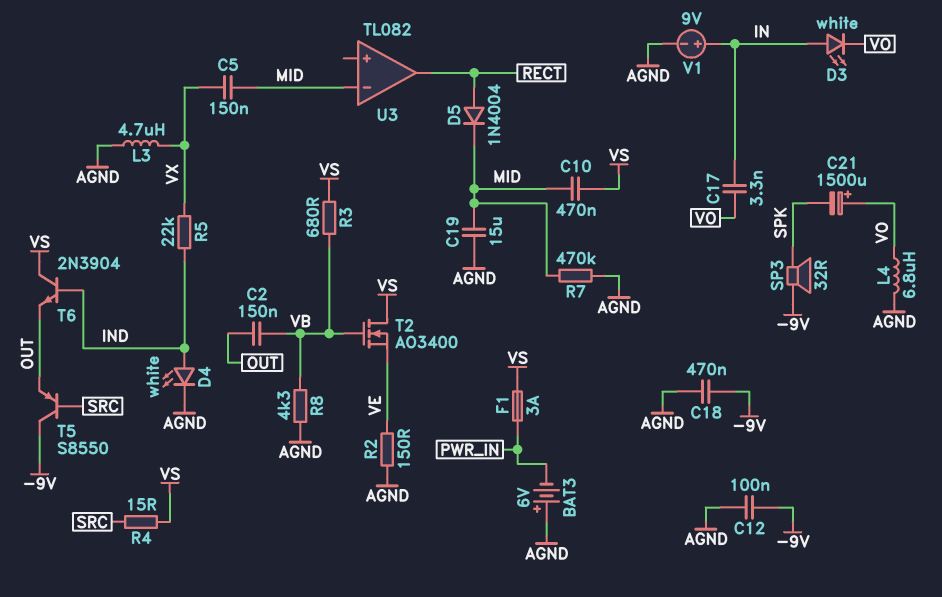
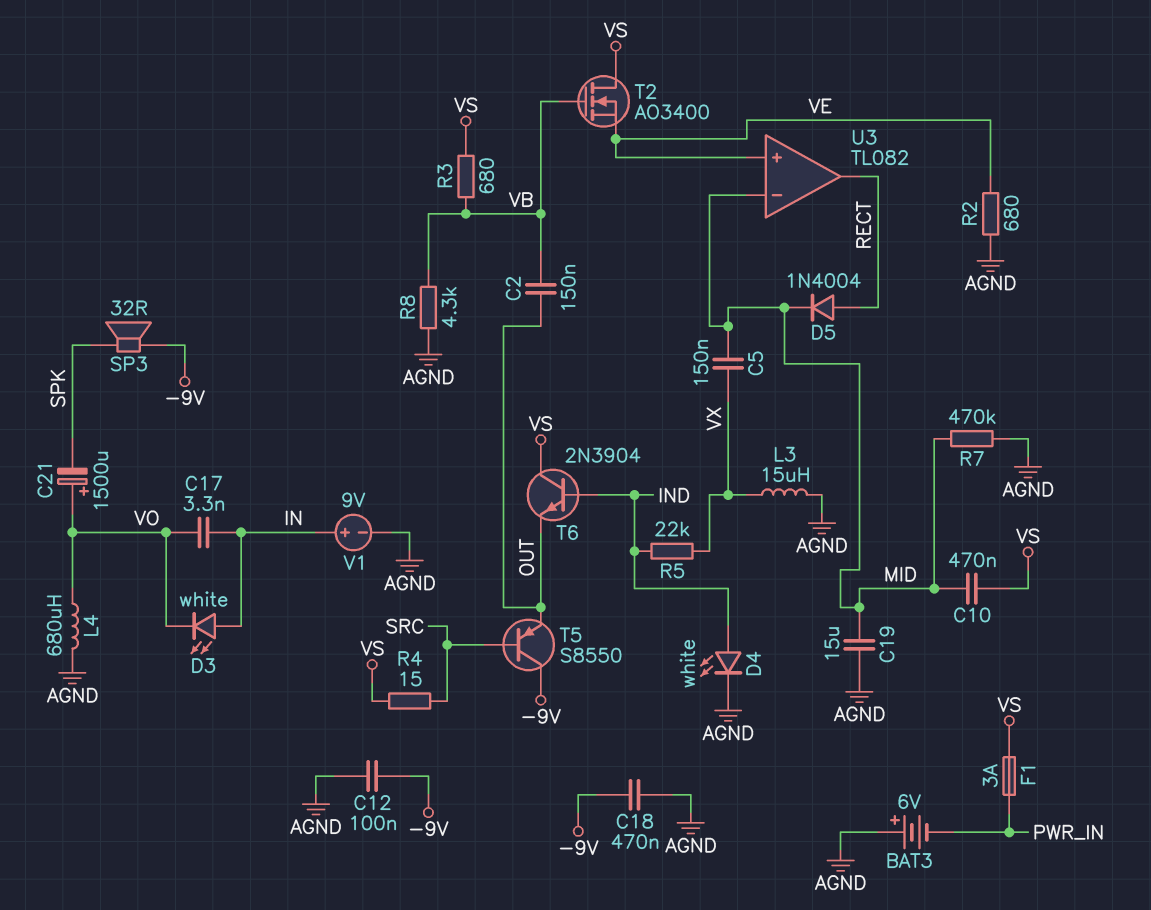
L3: 4.7uH (AGND, VX) -> 15uH (AGND, VX)
L4: 6.8uH (AGND, VO) -> 680uH (AGND, VO)
R2: 150 (AGND, VE) -> 680 (AGND, VE)
U3 pin in+: none -> VE

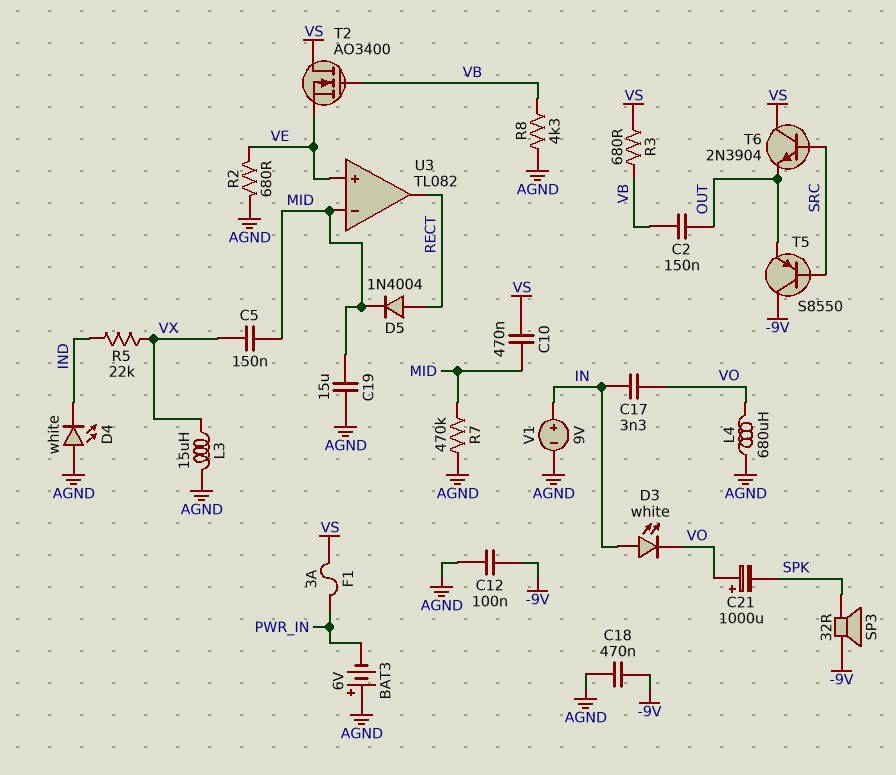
C21: 1500uF (plus VO, minus SPK) -> 1000uF (plus VO, minus SPK)
D4: LED white (A IND, K AGND) -> LED white (A AGND, K IND)
R4: 15 (SRC, VS) -> none
T6: NPN 2N3904 (B IND, C VS, E OUT) -> NPN 2N3904 (B SRC, C VS, E OUT)

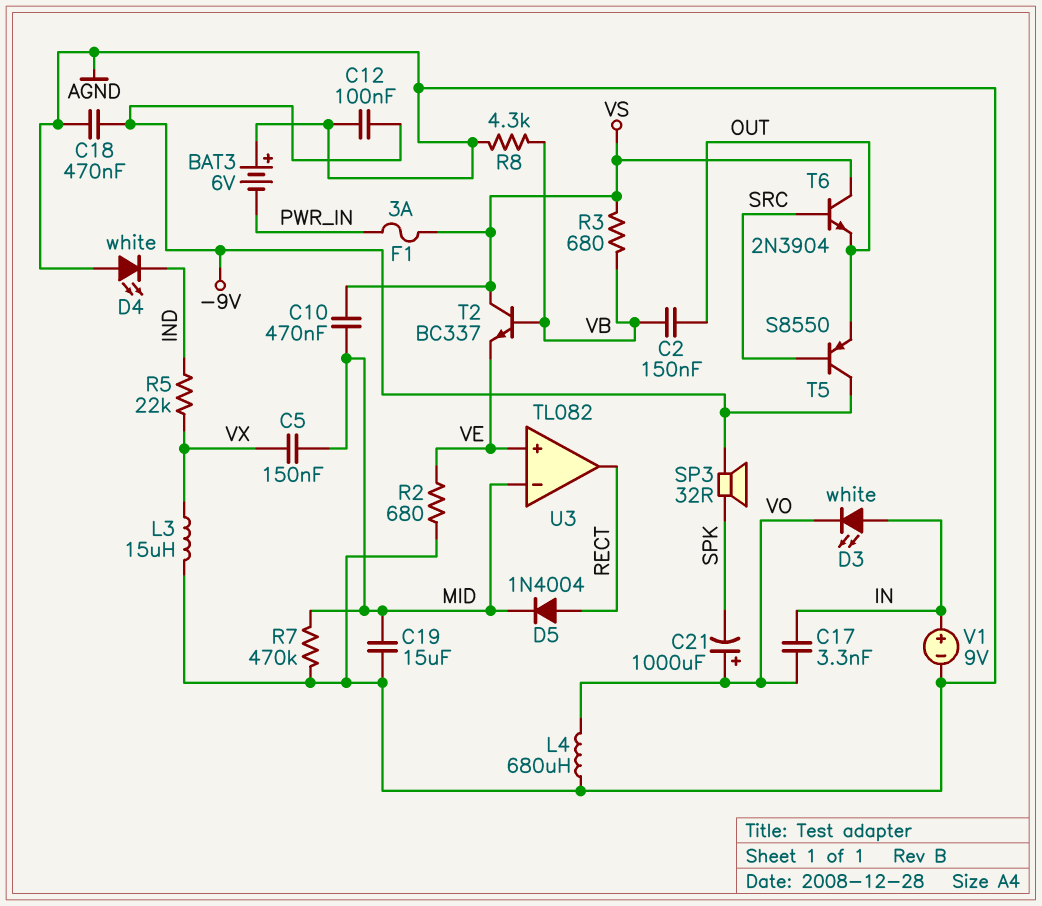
T2: NMOS AO3400 (G VB, D VS, S VE) -> NPN BC337 (B VB, C VS, E VE)

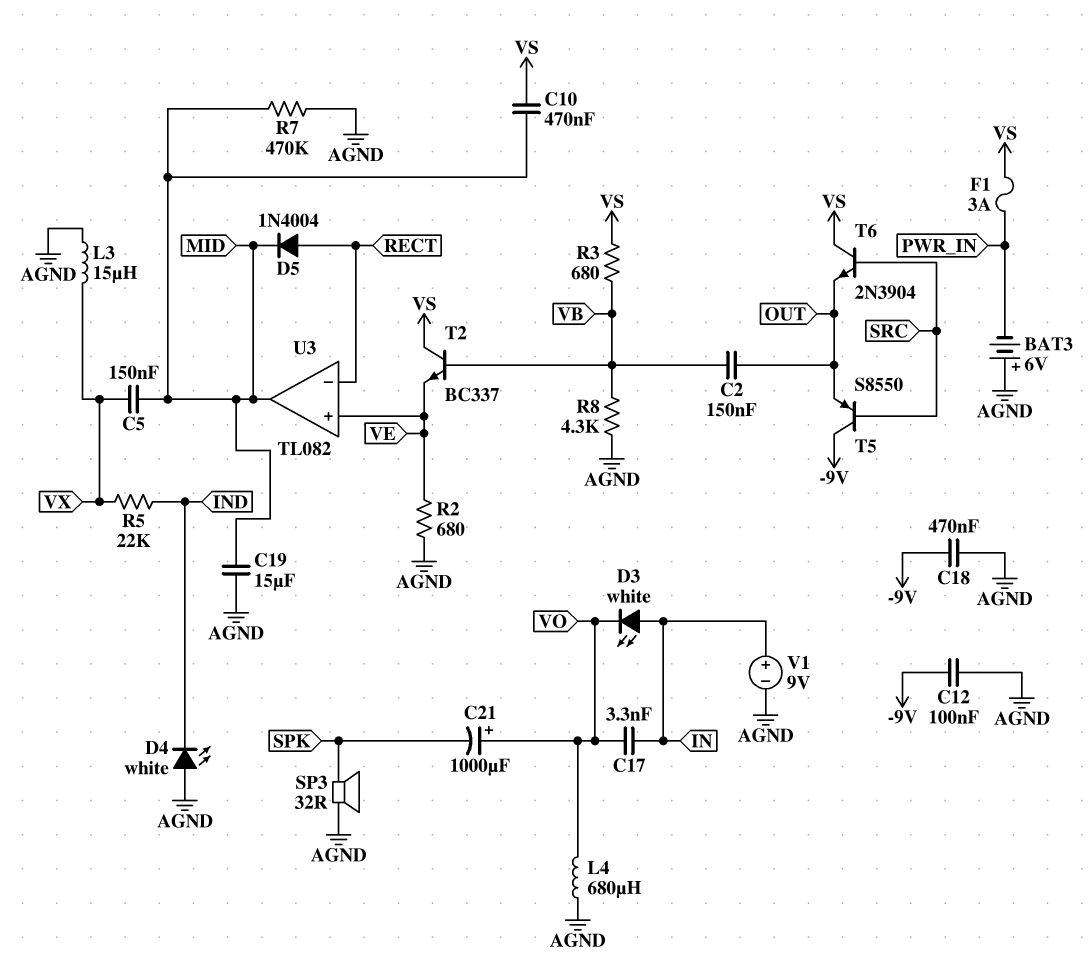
SP3: speaker 32R (-9V, SPK) -> speaker 32R (AGND, SPK)
U3 pin in-: MID -> RECT
U3 pin out: RECT -> MID

